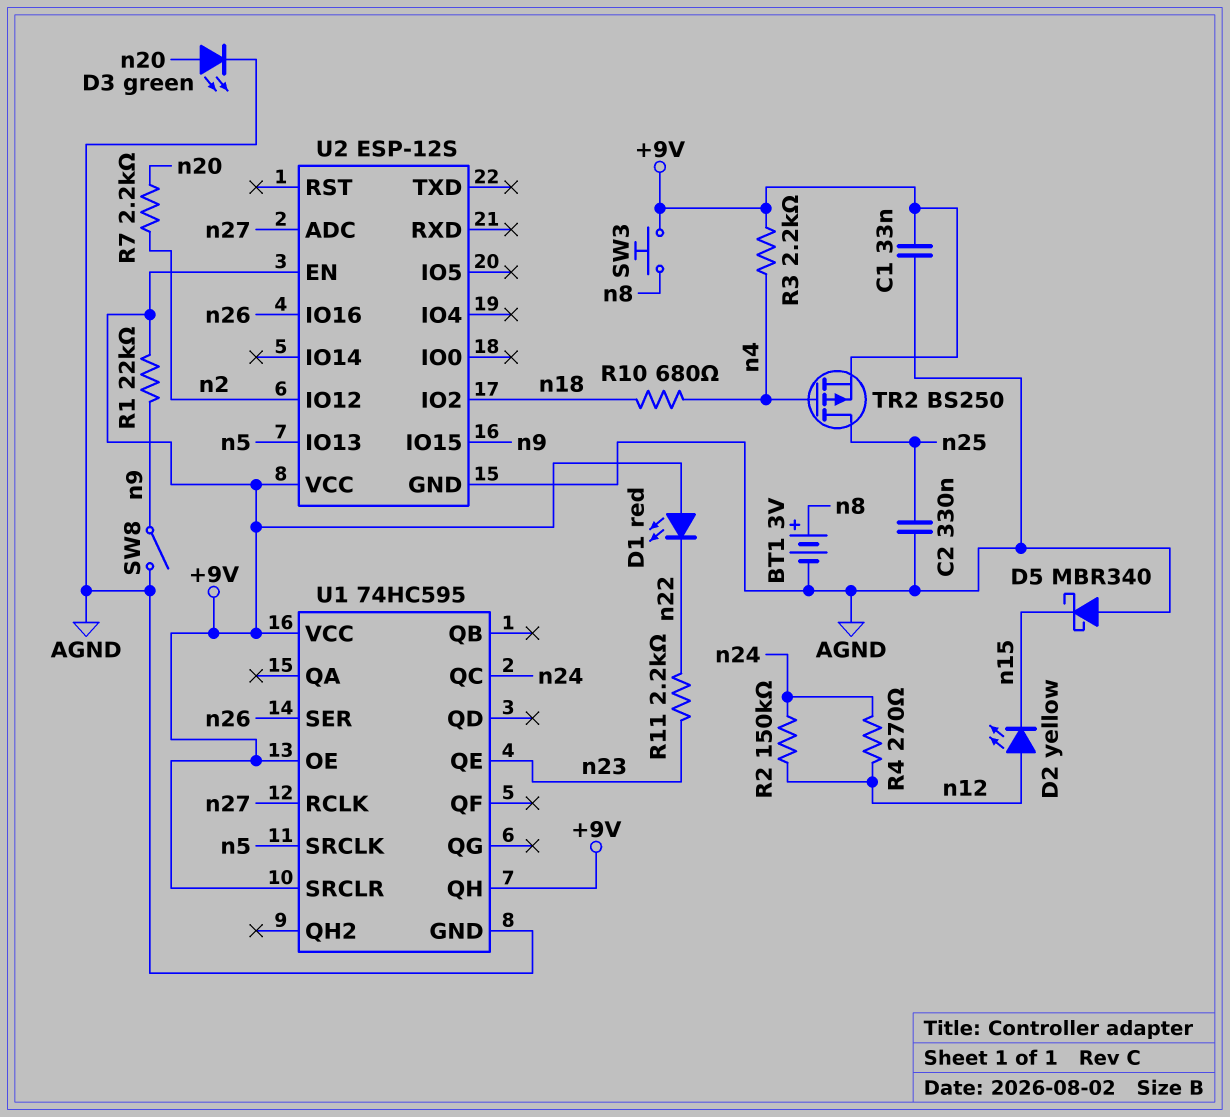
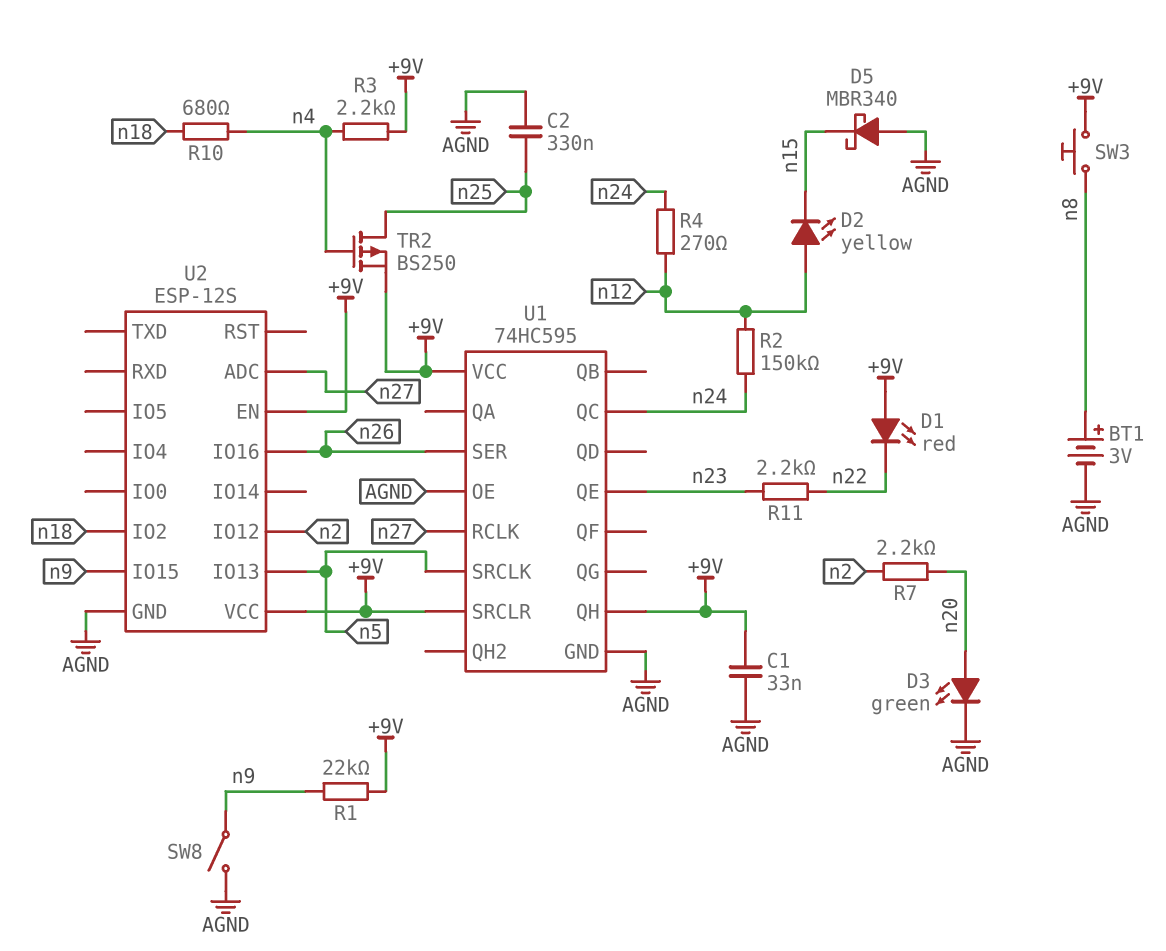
U1 pin OE: +9V -> AGND

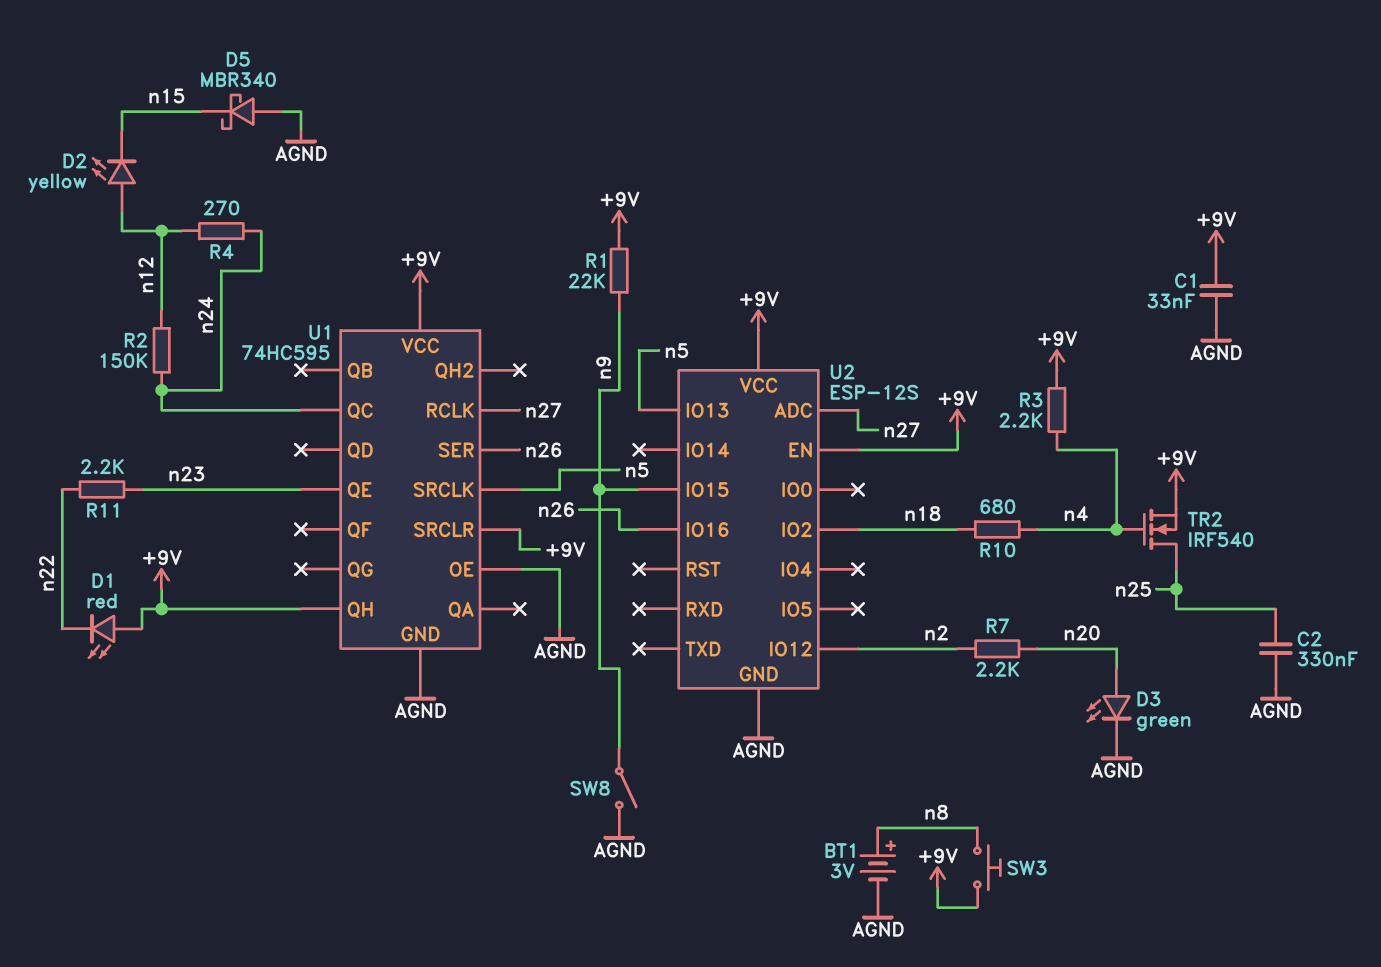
TR2: PMOS BS250 (G n4, D n25, S +9V) -> NMOS IRF540 (G n4, D n25, S +9V)

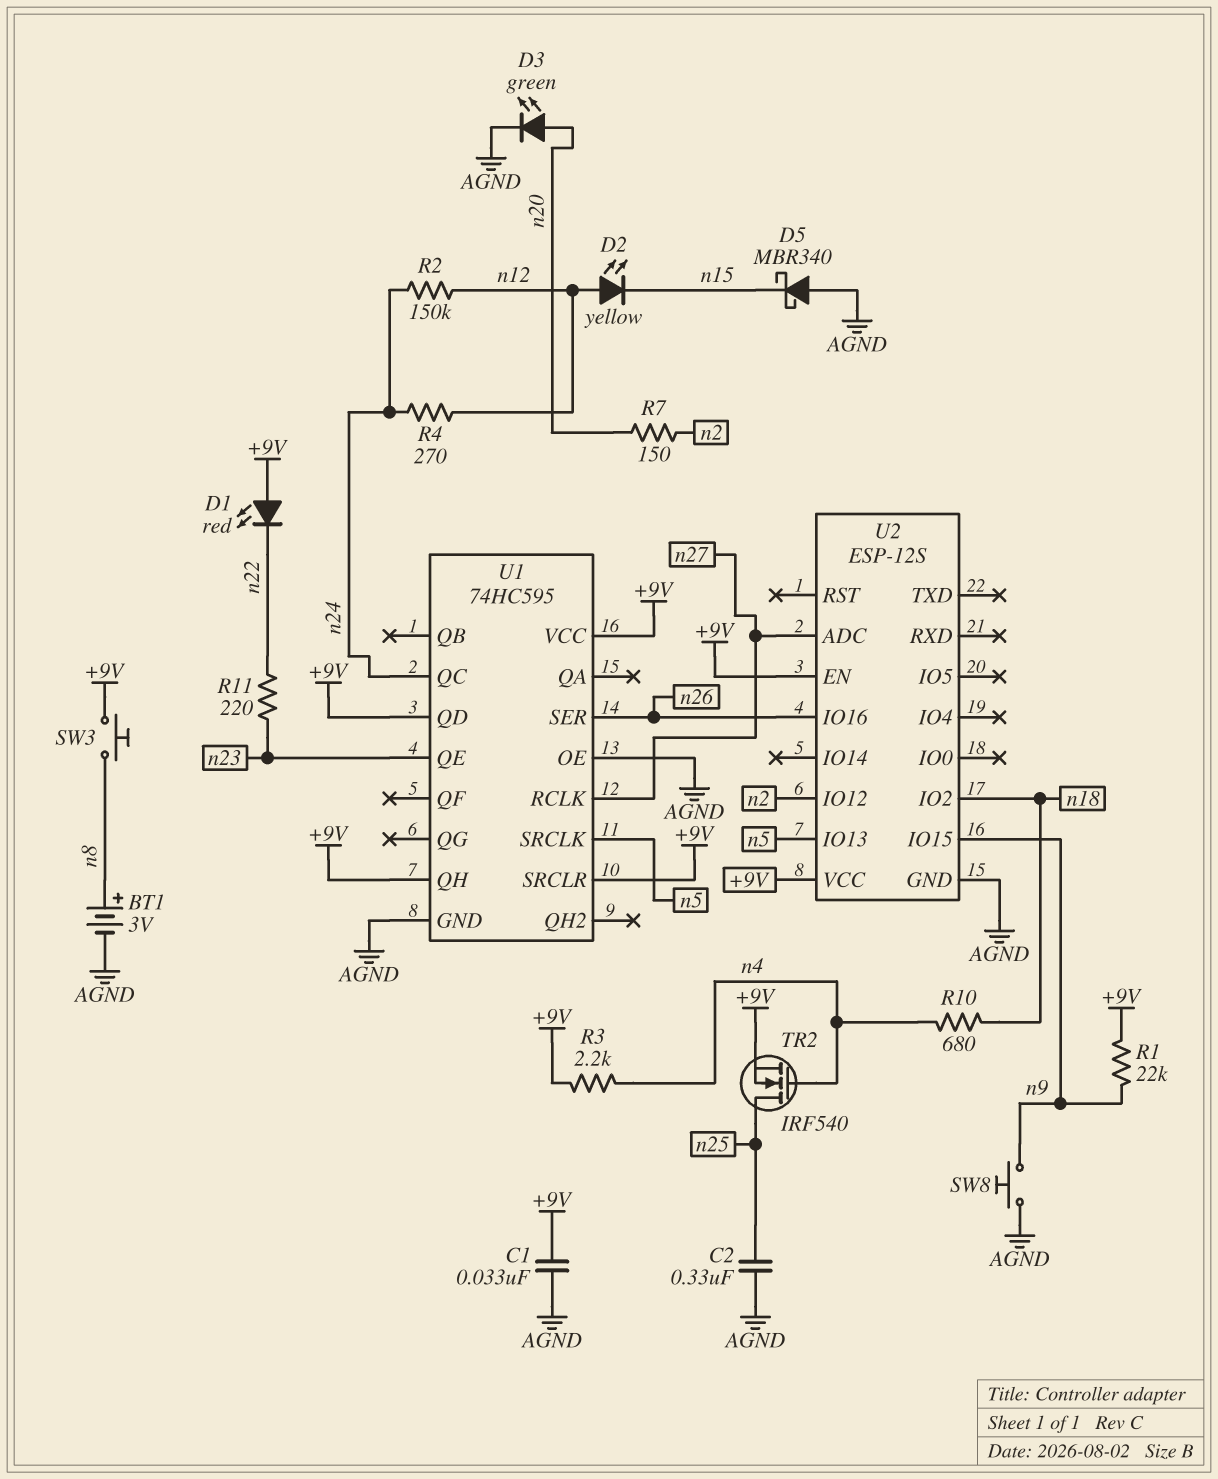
R7: 2.2k (n2, n20) -> 150 (n2, n20)
R11: 2.2k (n22, n23) -> 220 (n22, n23)
SW8: switch (AGND, n9) -> button (AGND, n9)
U1 pin QD: none -> +9V

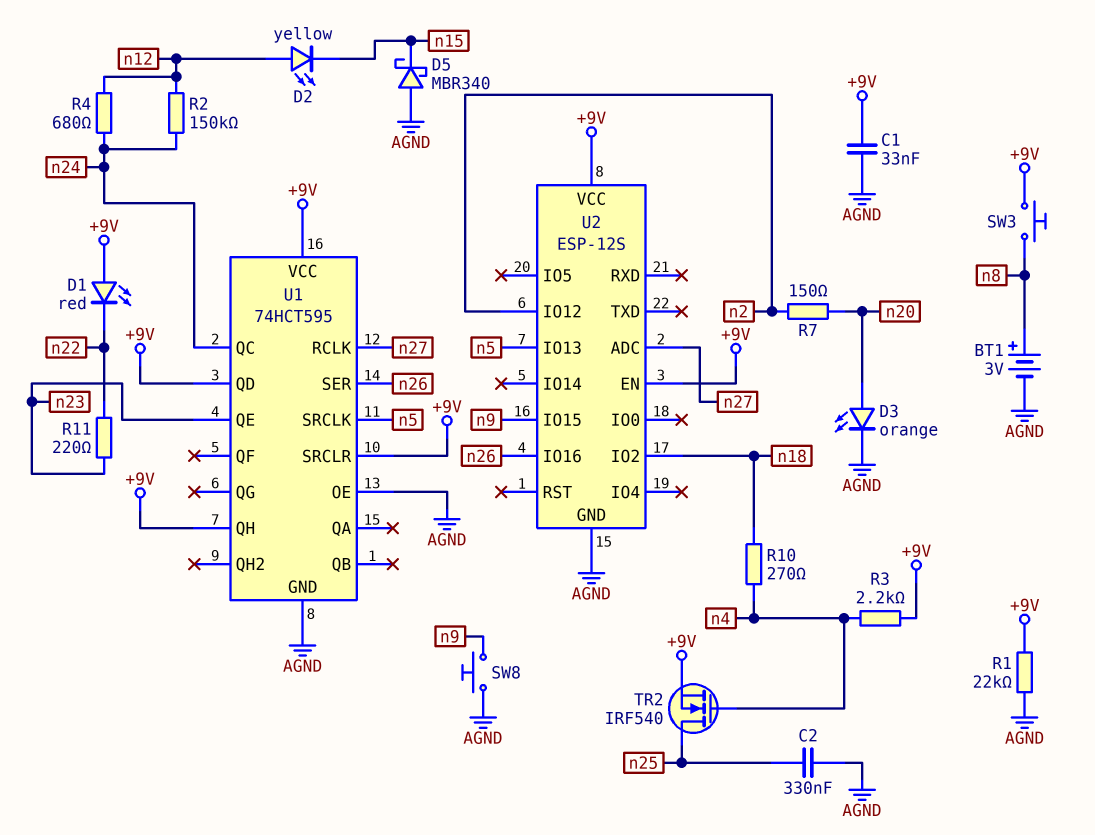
D3: LED green (A n20, K AGND) -> LED orange (A n20, K AGND)
R1: 22k (+9V, n9) -> 22k (+9V, AGND)
R4: 270 (n12, n24) -> 680 (n12, n24)
R10: 680 (n4, n18) -> 270 (n4, n18)
U1: 74HC595 -> 74HCT595

